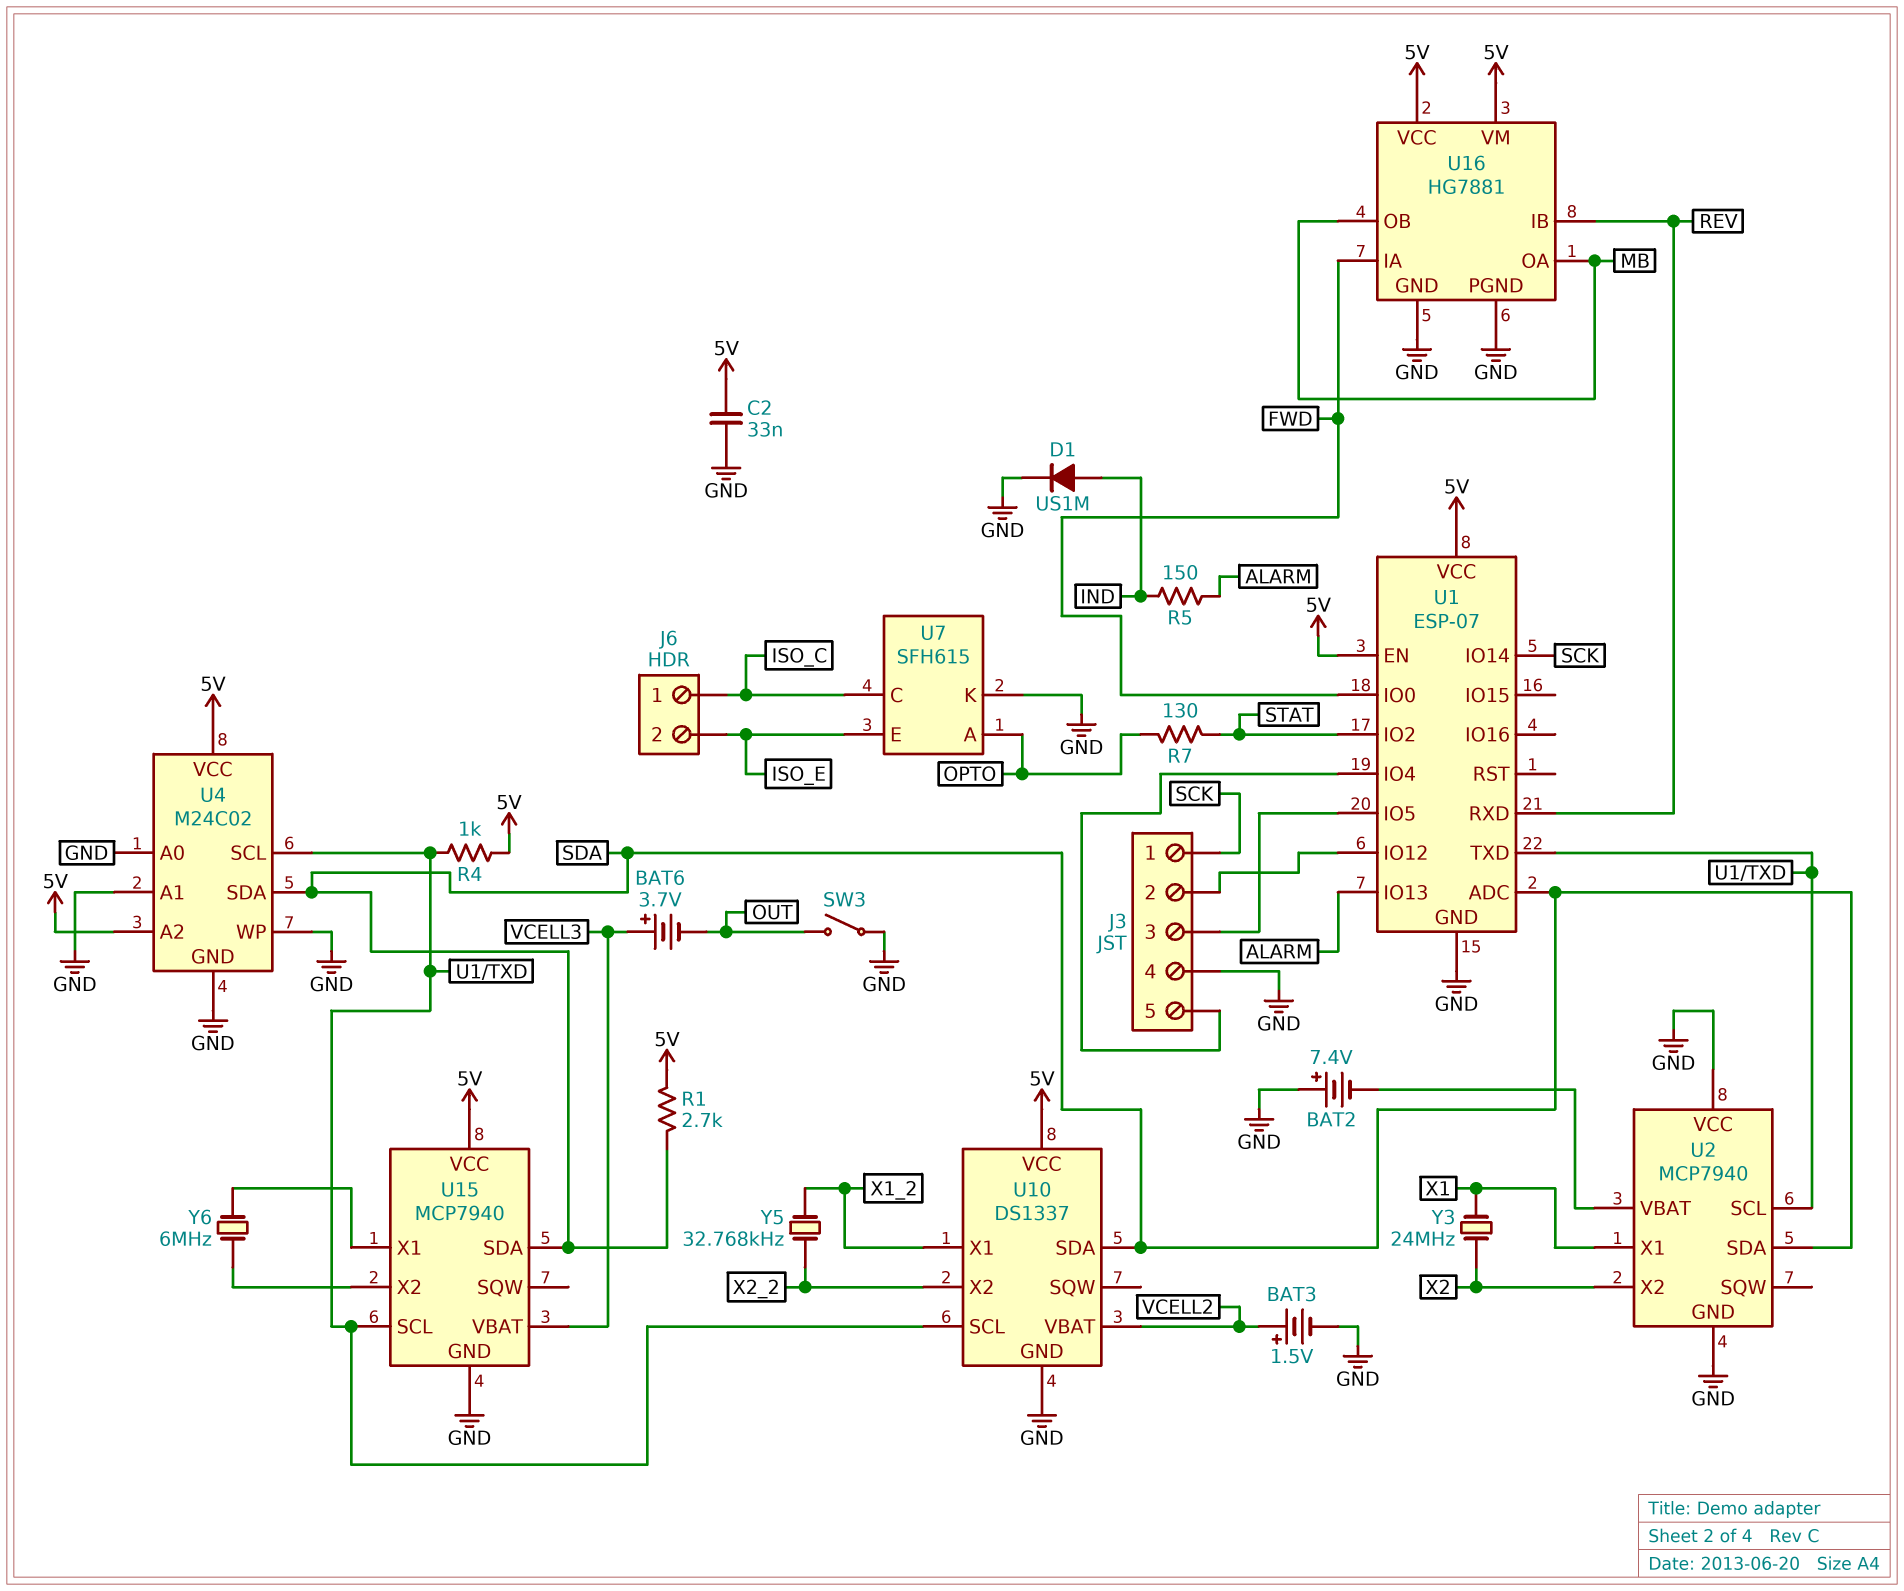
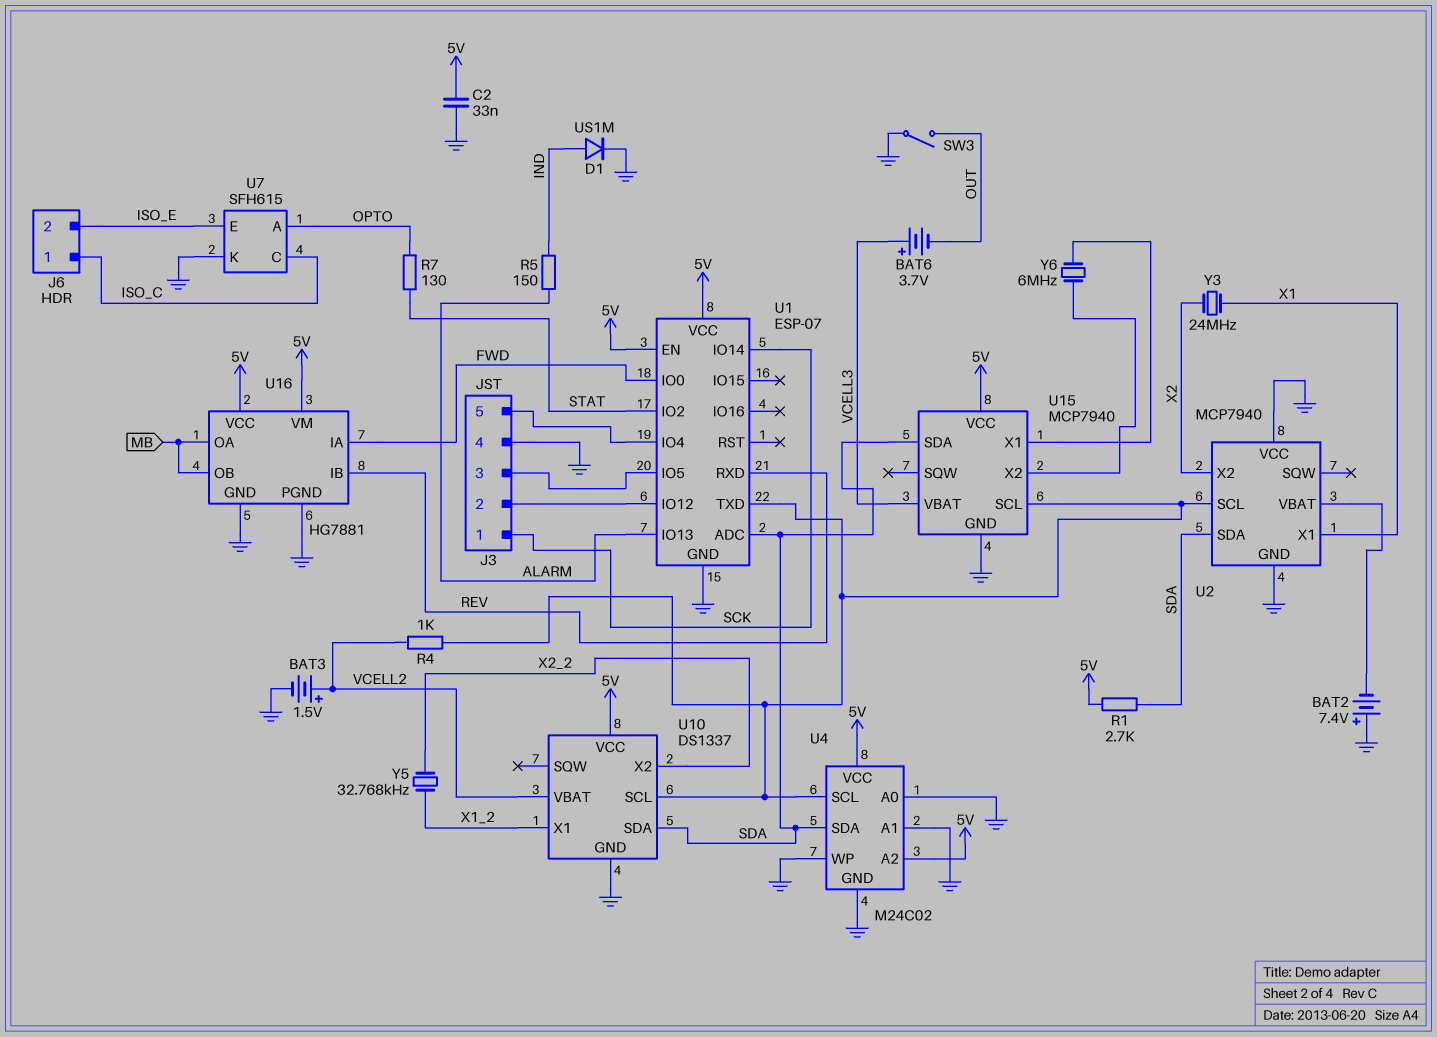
R4: 1k (5V, U1/TXD) -> 1k (U1/TXD, VCELL2)

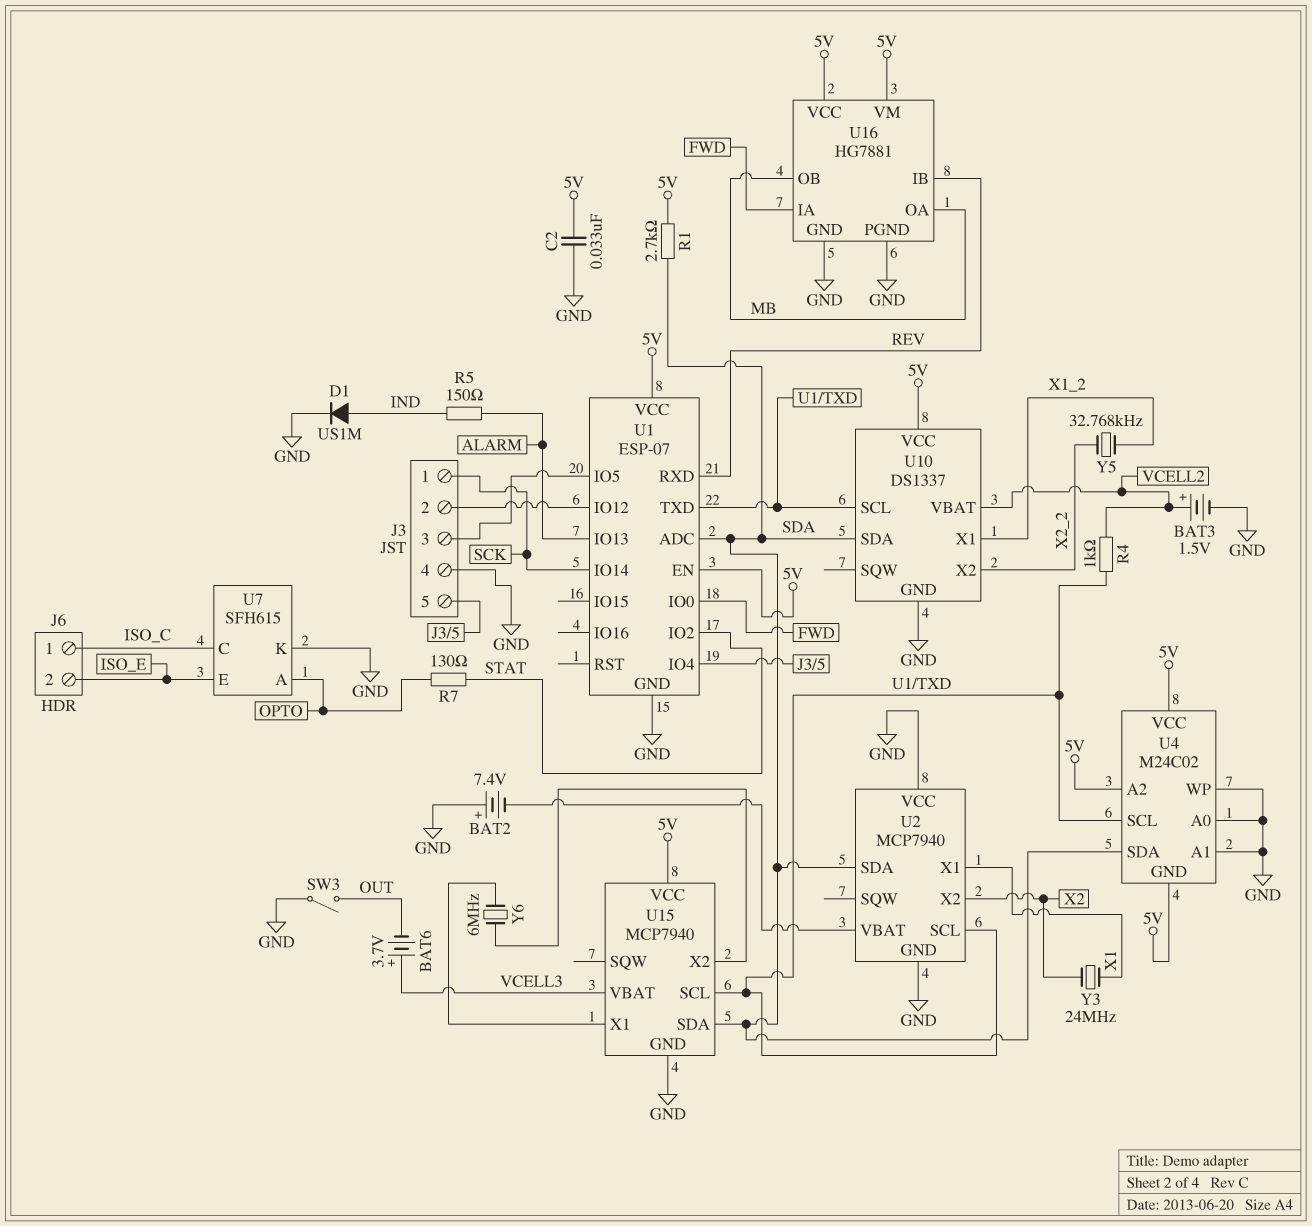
U4 pin GND: GND -> 5V

